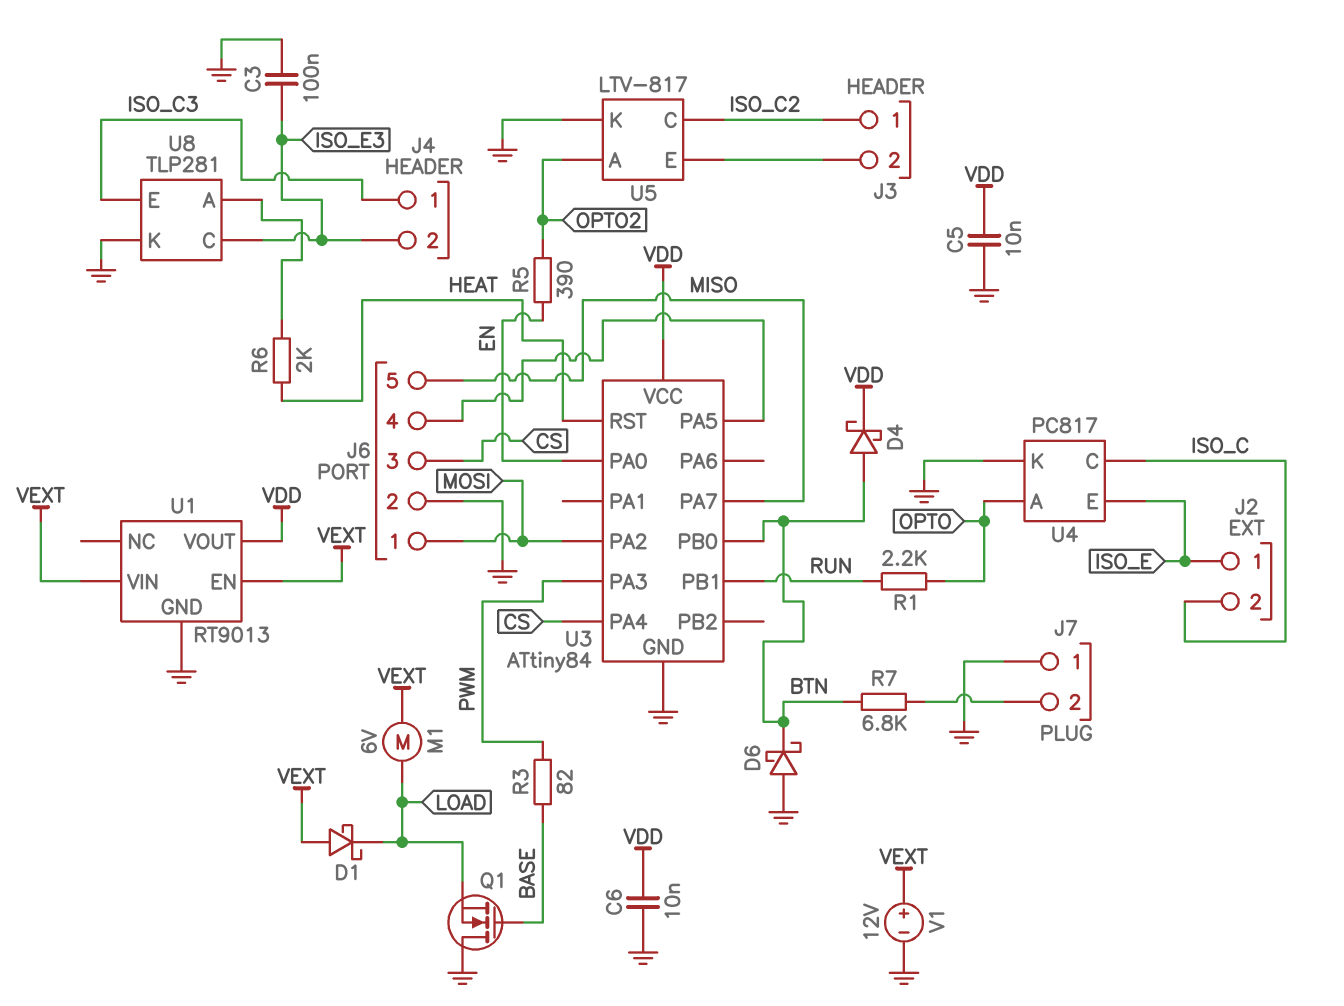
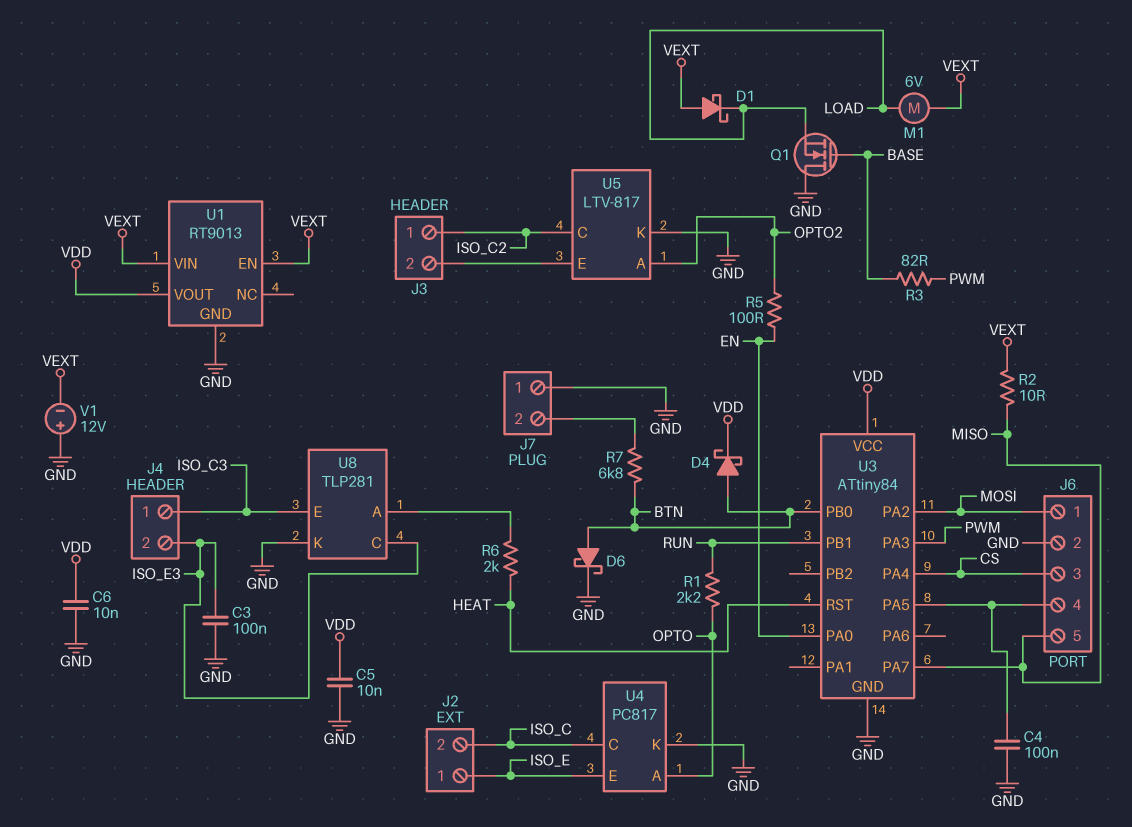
C4: none -> 100nF (GND, J6/4)
D6: schottky (A GND, K BTN) -> schottky (A BTN, K GND)
R2: none -> 10 (MISO, VEXT)
R5: 390 (EN, OPTO2) -> 100 (EN, OPTO2)
V1: 12V (plus VEXT, minus GND) -> 12V (plus GND, minus VEXT)

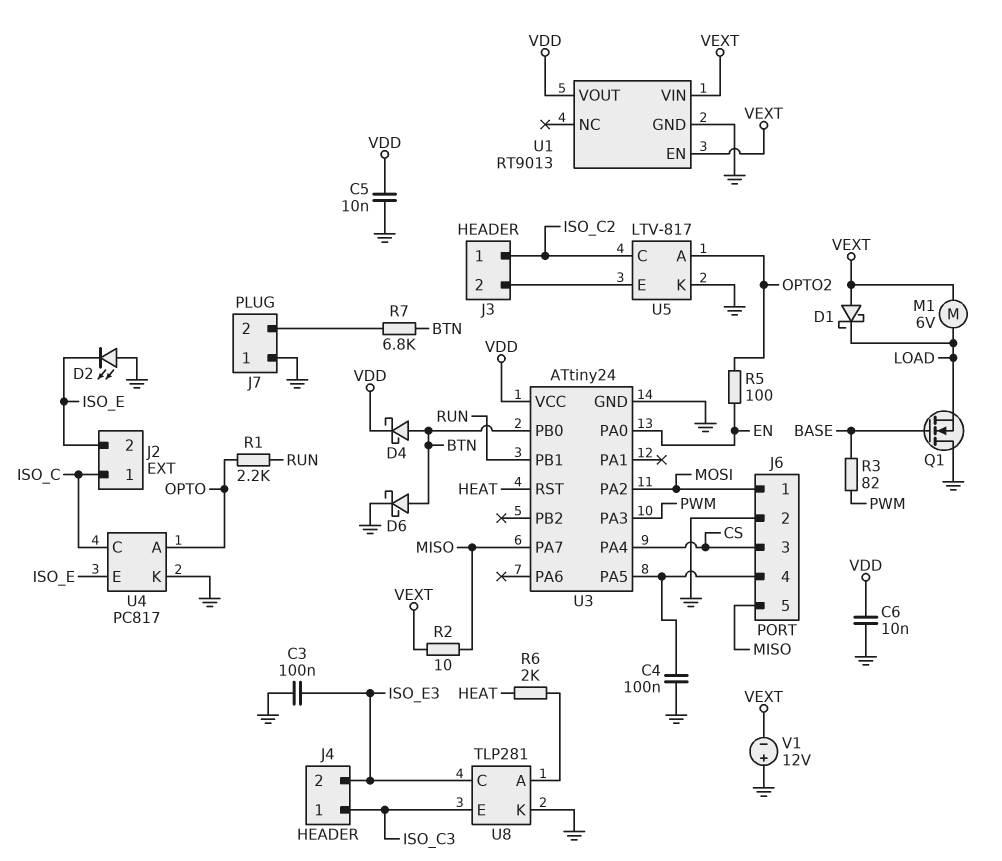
D2: none -> LED (A GND, K ISO_E)
J2 pin 1: ISO_E -> ISO_C
J2 pin 2: ISO_C -> ISO_E
U3: ATtiny84 -> ATtiny24

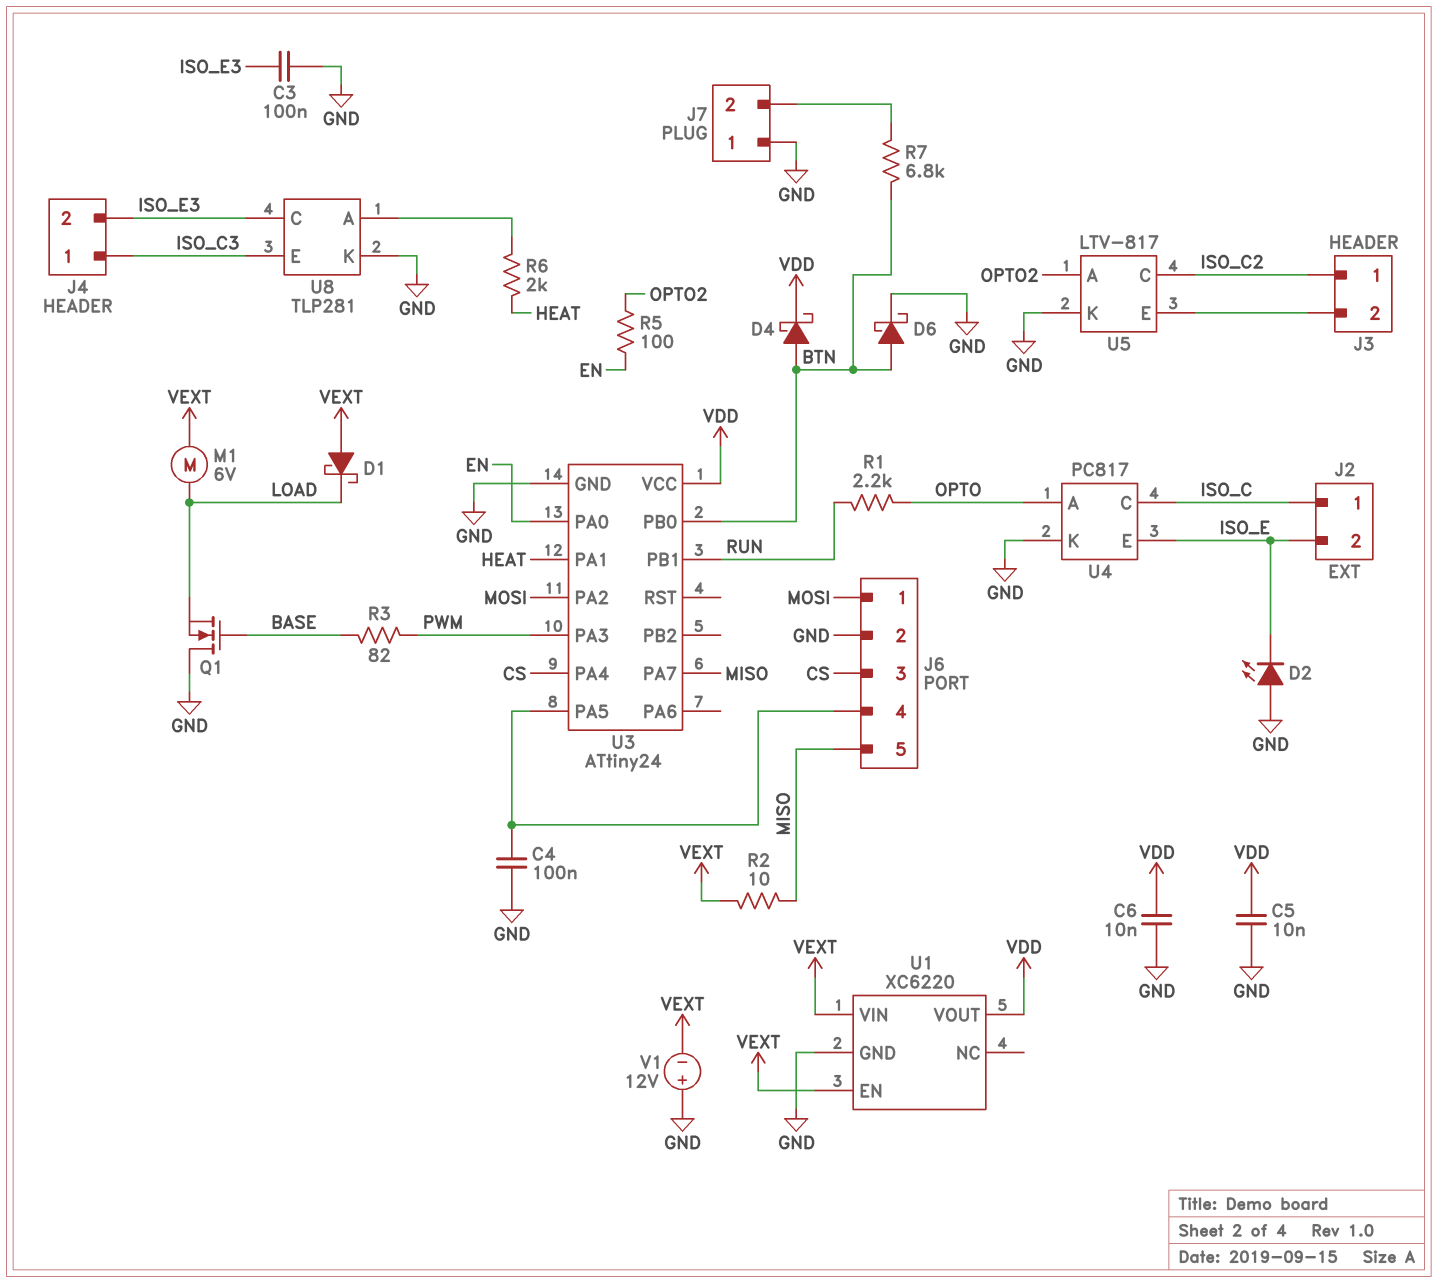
U1: RT9013 -> XC6220
U3 pin PA1: none -> HEAT
U3 pin RST: HEAT -> none

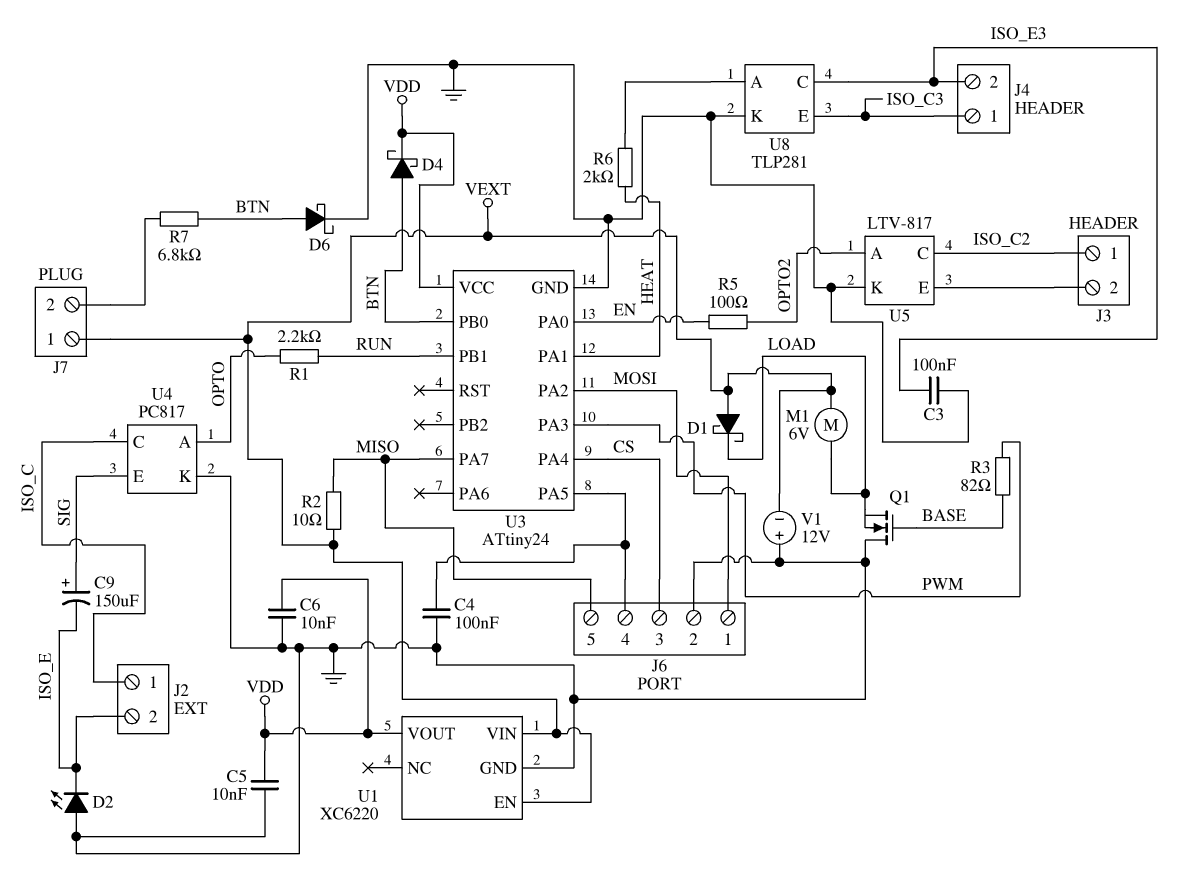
C9: none -> 150uF (plus SIG, minus ISO_E)
J7 pin 1: GND -> VEXT
U4 pin E: ISO_E -> SIG

